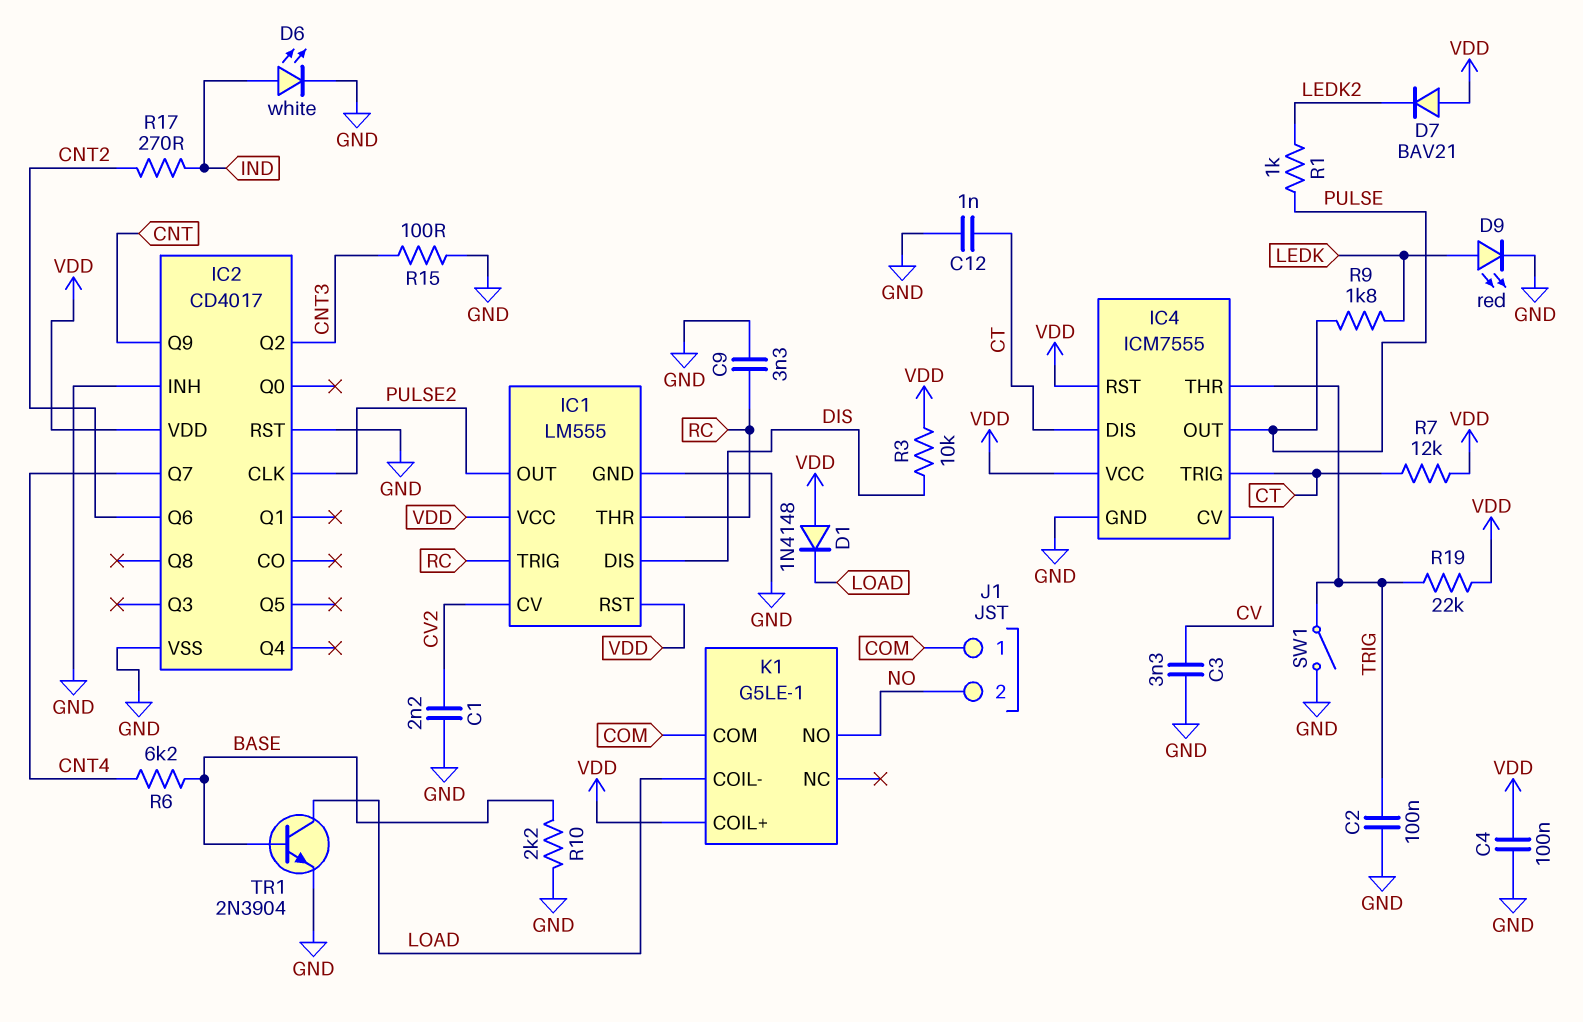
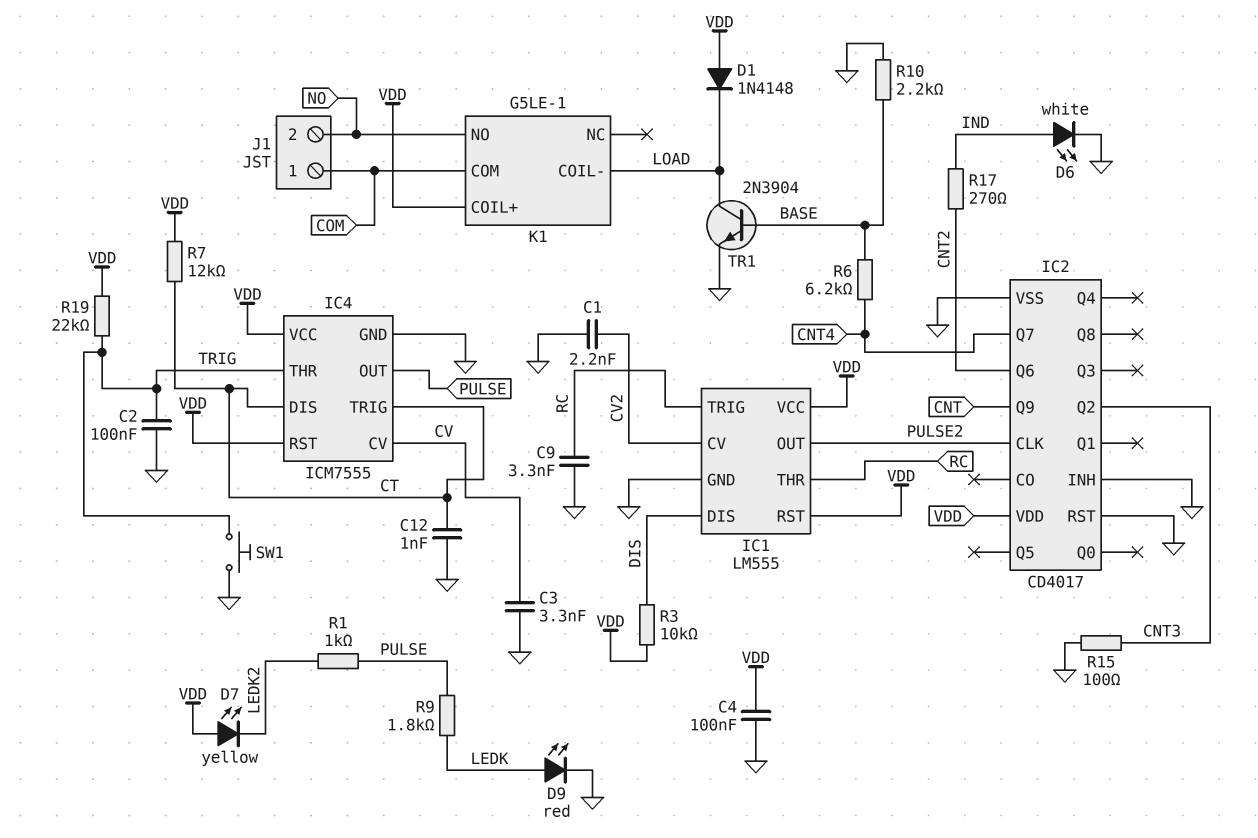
D7: diode BAV21 (A VDD, K LEDK2) -> LED yellow (A VDD, K LEDK2)
SW1: switch (GND, TRIG) -> button (GND, TRIG)

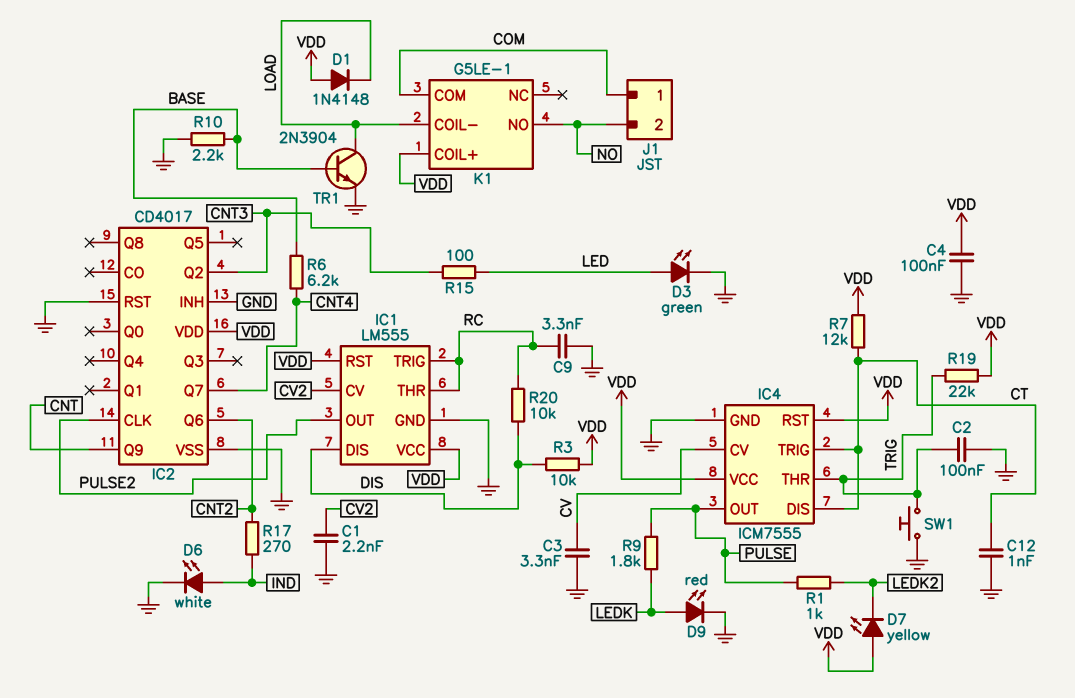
D3: none -> LED green (A LED, K GND)
R15: 100 (CNT3, GND) -> 100 (CNT3, LED)
R20: none -> 10k (DIS, RC)

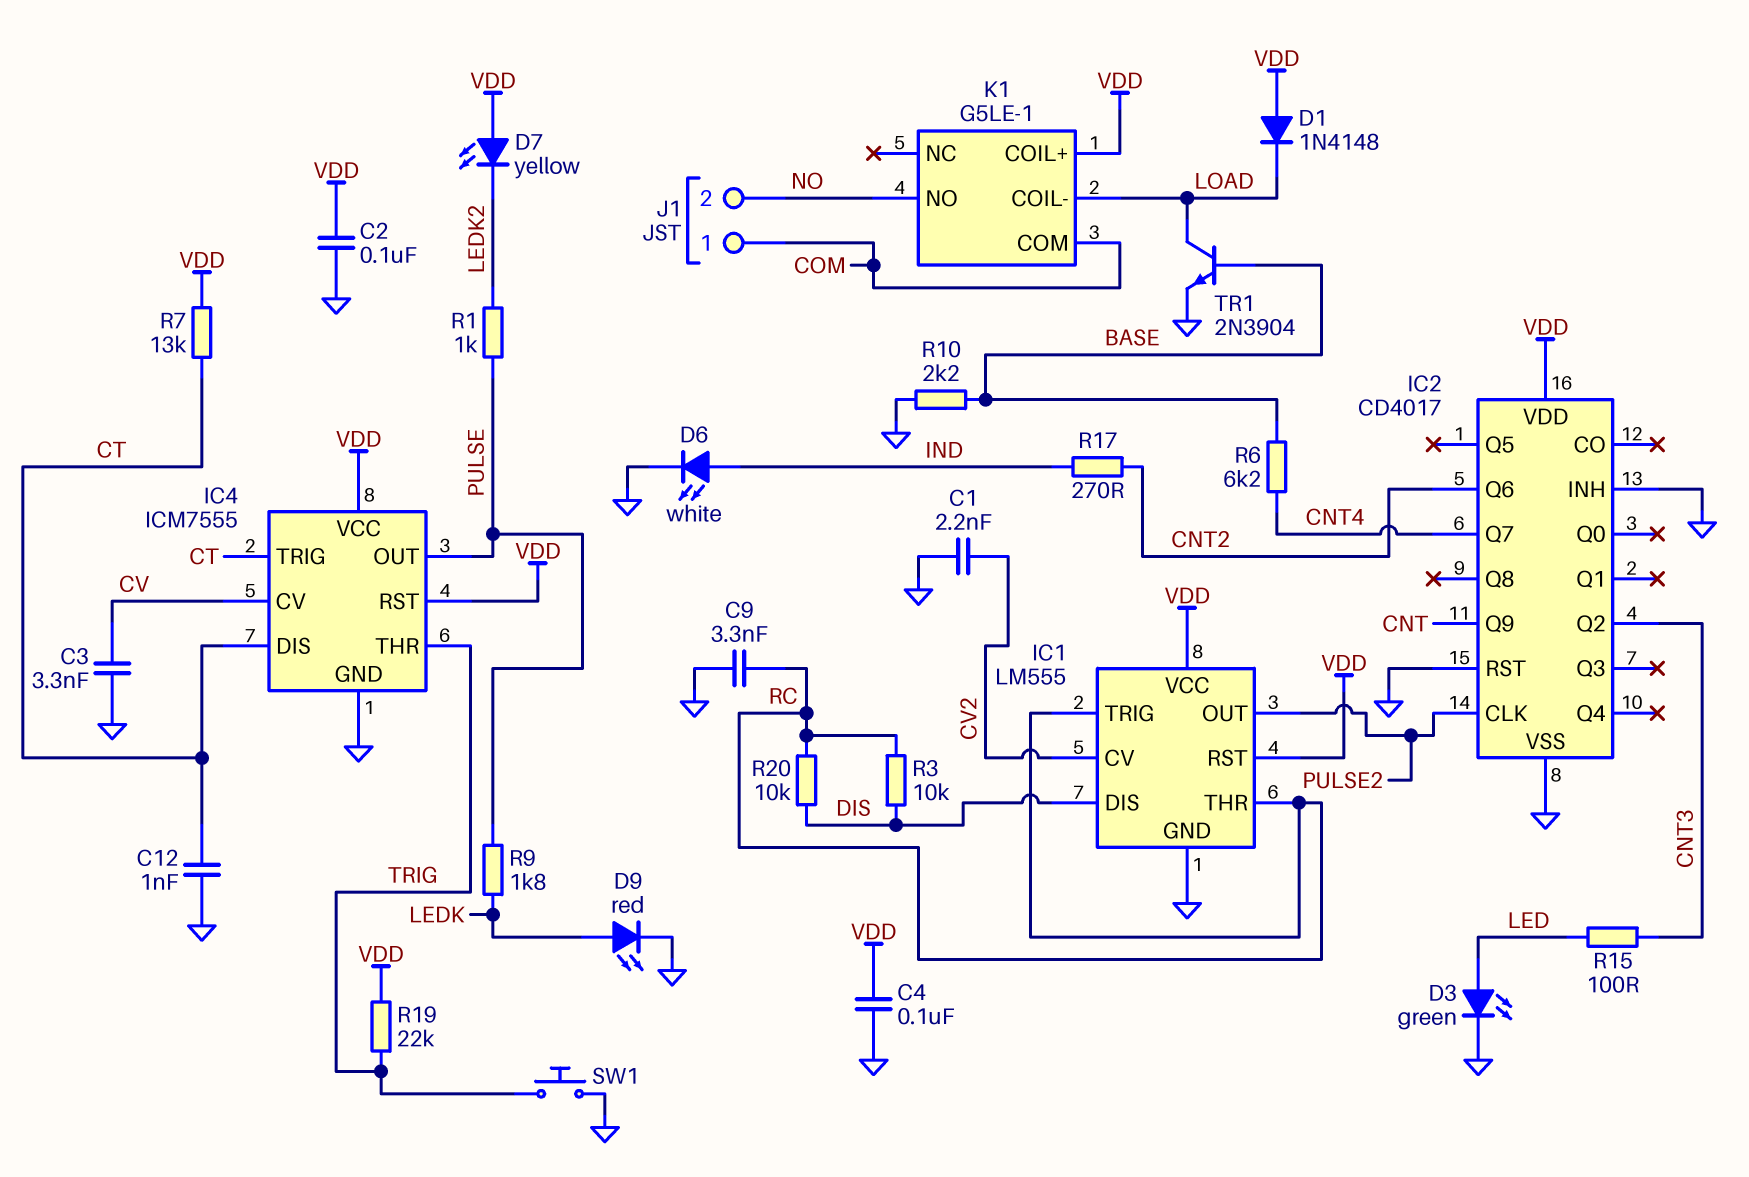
C2: 100nF (GND, TRIG) -> 100nF (GND, VDD)
R3: 10k (DIS, VDD) -> 10k (DIS, RC)
R7: 12k (CT, VDD) -> 13k (CT, VDD)

